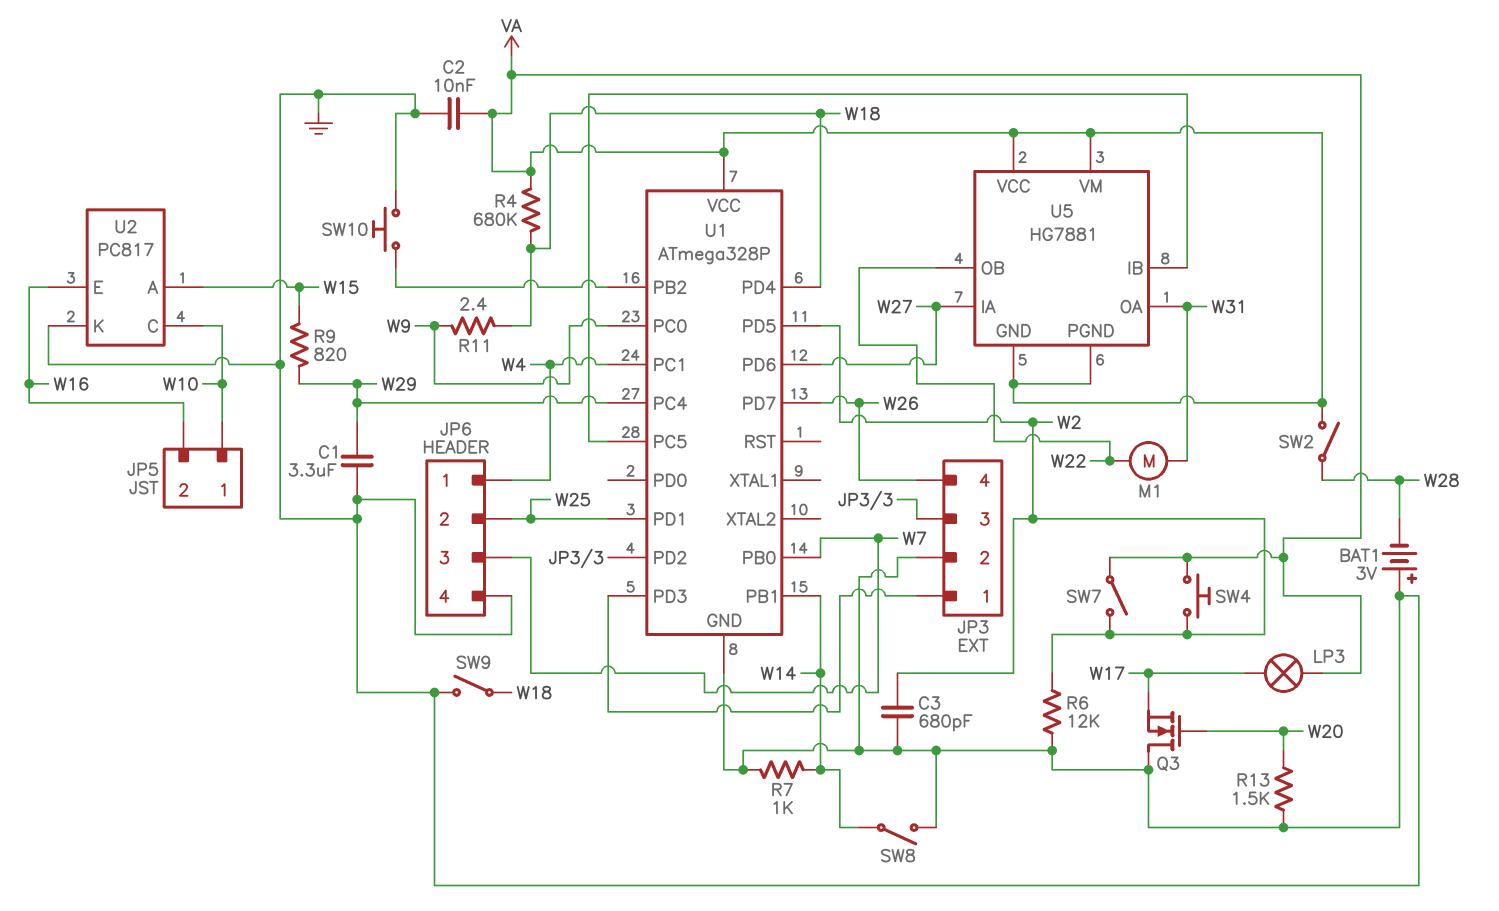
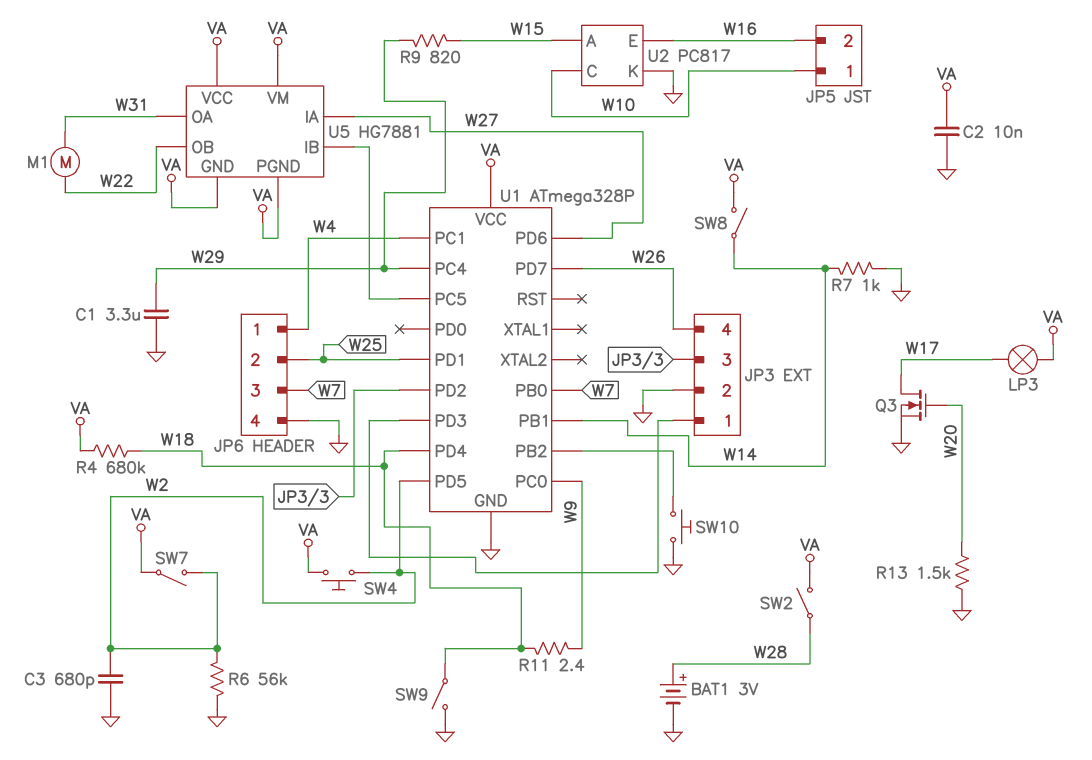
BAT1: 3V (plus GND, minus W28) -> 3V (plus W28, minus GND)
Q3: NMOS (G W20, D GND, S W17) -> NMOS (G W20, D W17, S GND)
R6: 12k (GND, W2) -> 56k (GND, W2)
SW8: switch (GND, W14) -> switch (VA, W14)

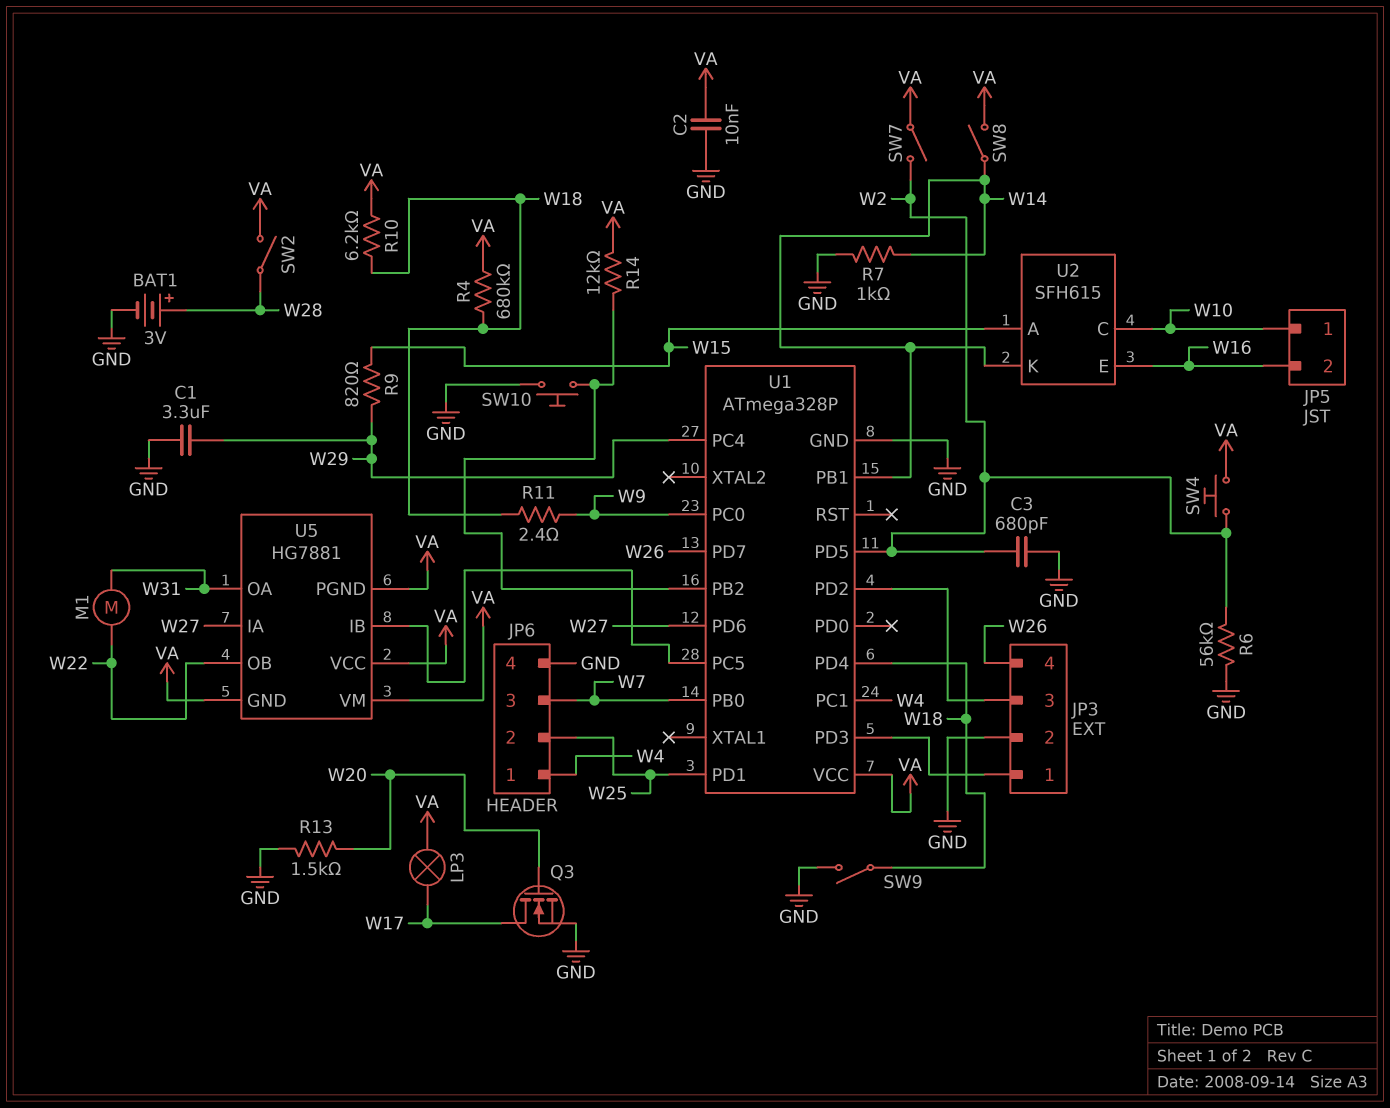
R10: none -> 6.2k (VA, W18)
R14: none -> 12k (U1/PB2, VA)
U2: PC817 -> SFH615
U2 pin K: GND -> W14

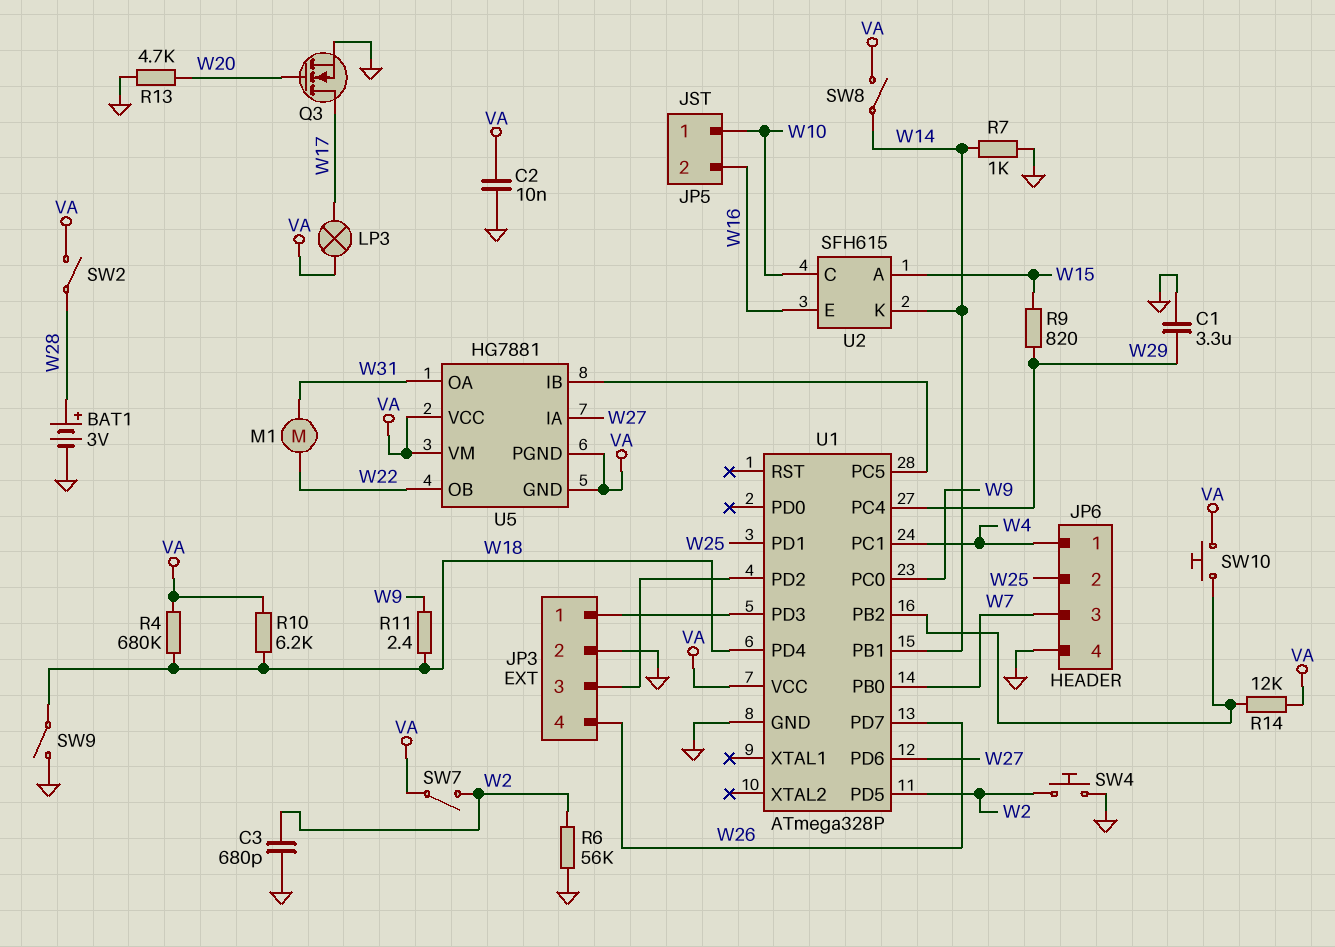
R13: 1.5k (GND, W20) -> 4.7k (GND, W20)
SW4: button (VA, W2) -> button (GND, W2)
SW10: button (GND, U1/PB2) -> button (U1/PB2, VA)

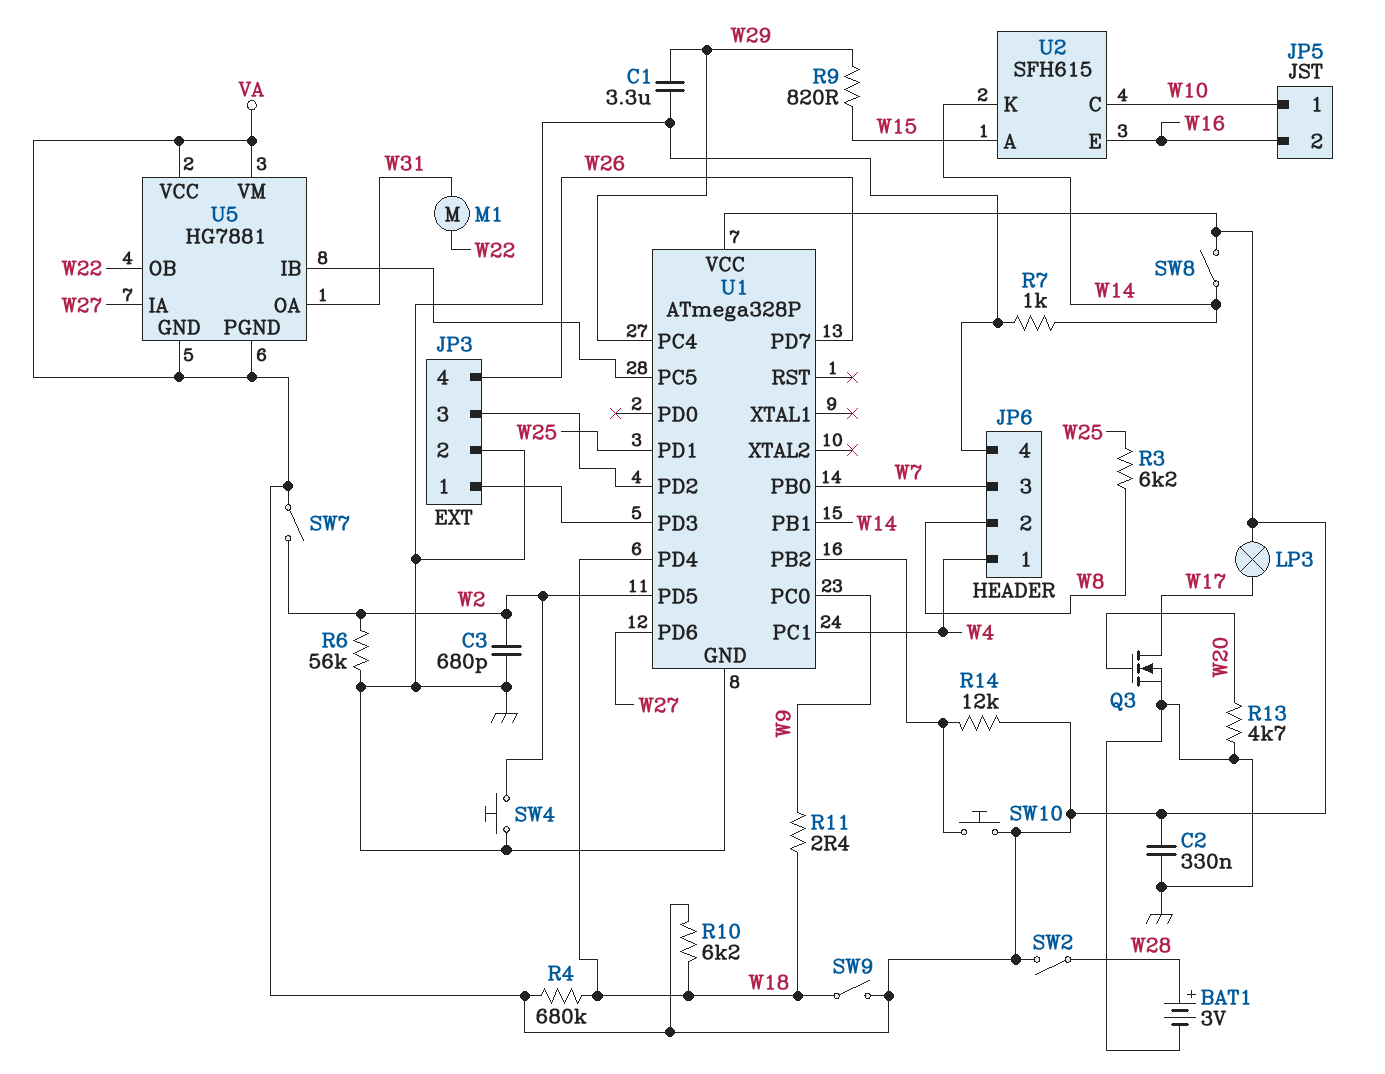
C2: 10nF (GND, VA) -> 330nF (GND, VA)
JP6 pin 2: W25 -> W8
R3: none -> 6.2k (W8, W25)
SW9: switch (GND, W18) -> switch (VA, W18)

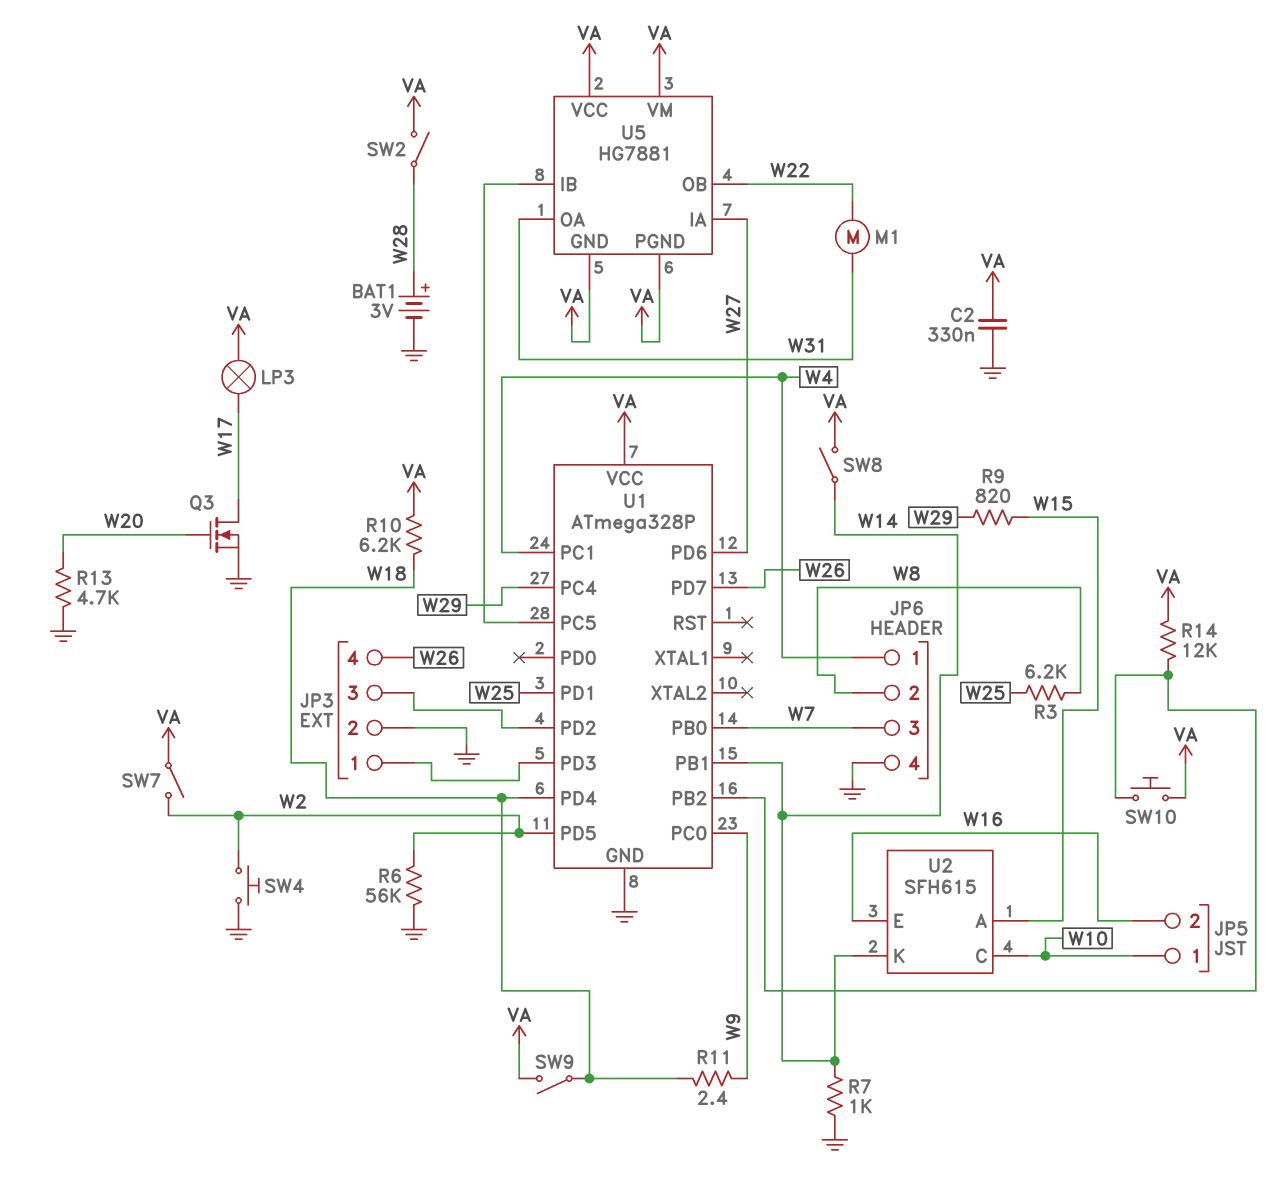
C1: 3.3uF (GND, W29) -> none
C3: 680pF (GND, W2) -> none
R4: 680k (VA, W18) -> none

